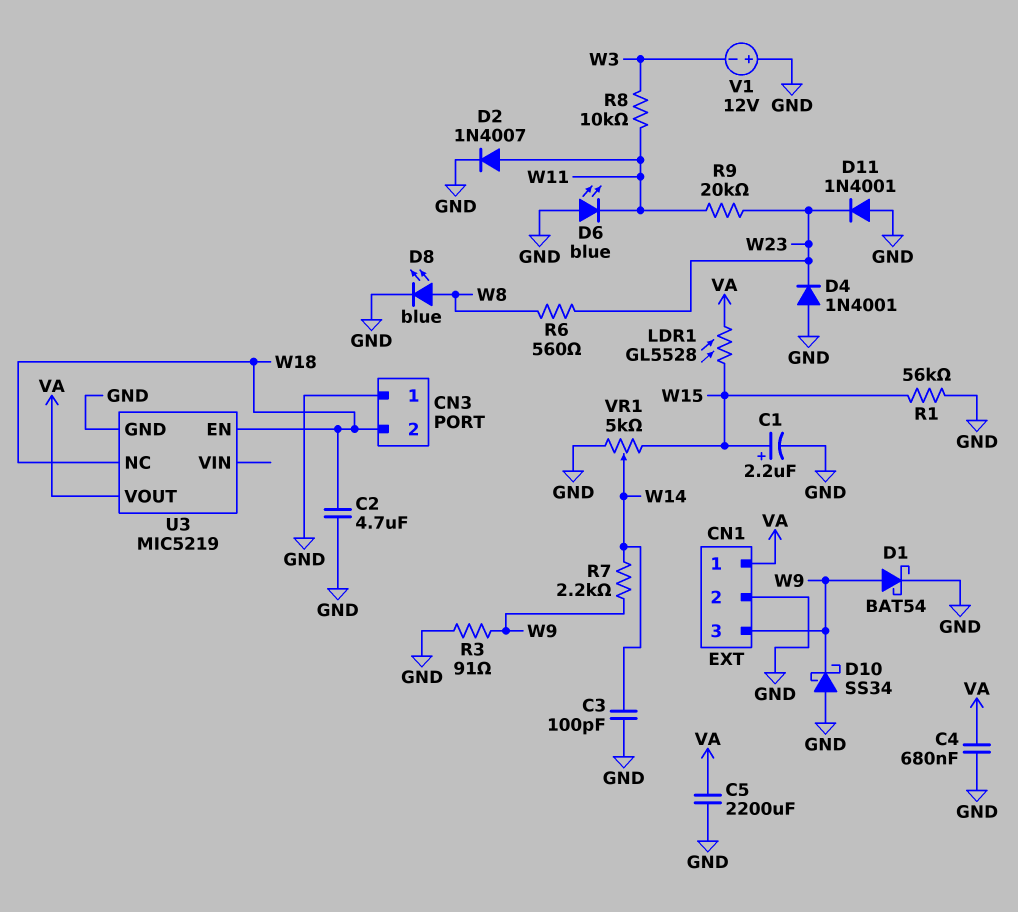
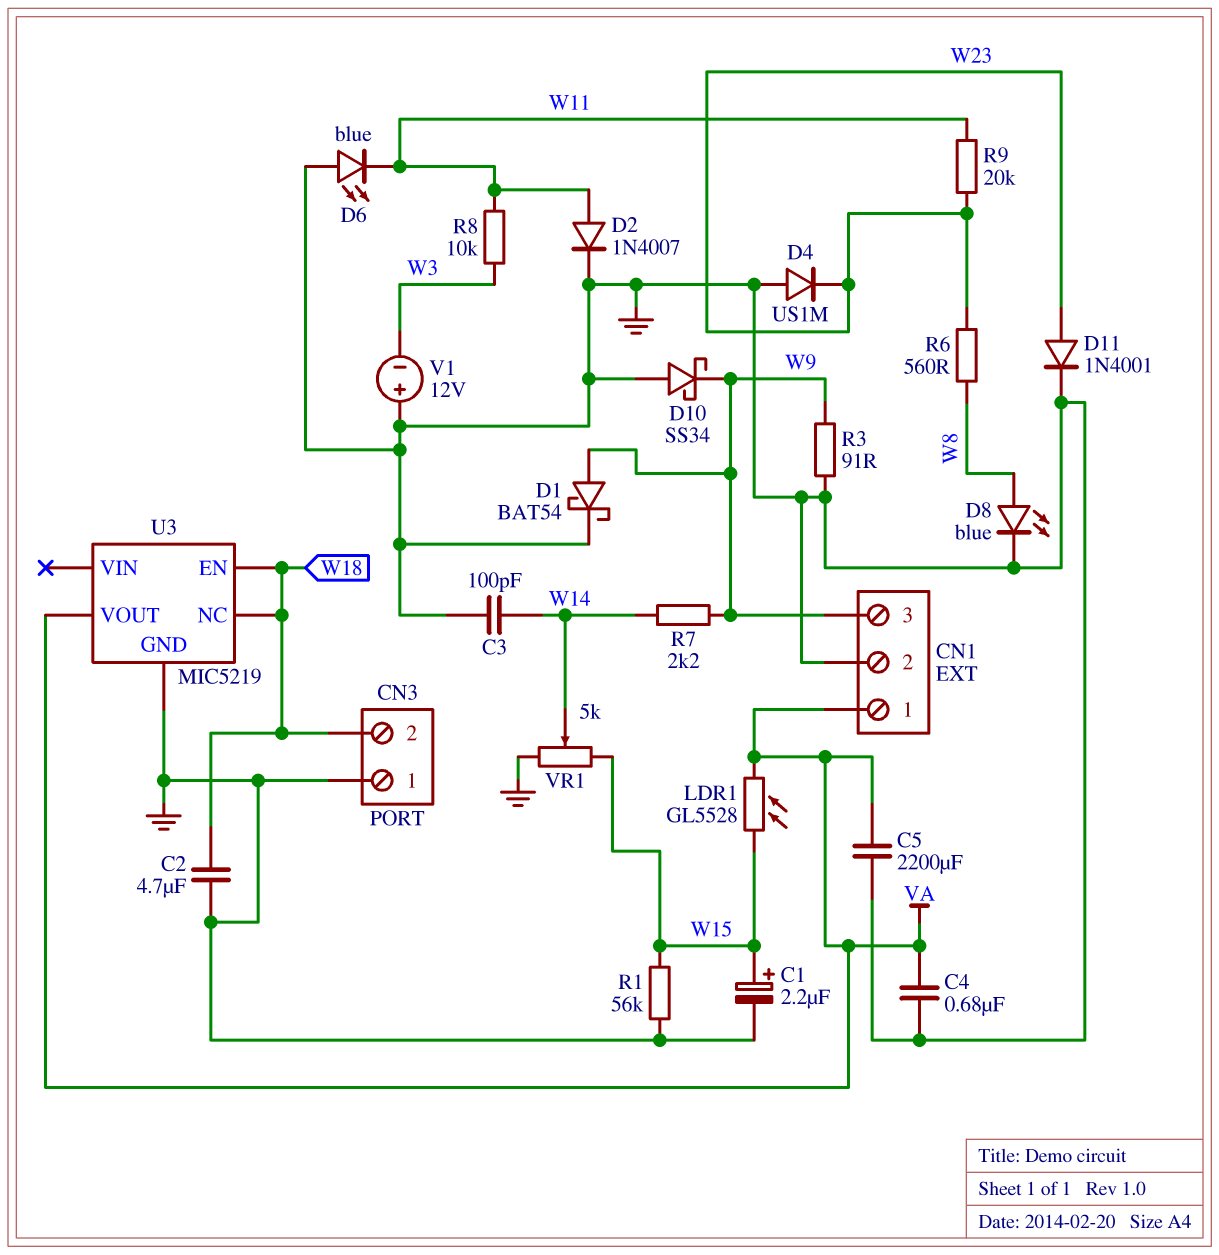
D4: diode 1N4001 (A GND, K W23) -> diode US1M (A GND, K W23)
D11: diode 1N4001 (A GND, K W23) -> diode 1N4001 (A W23, K GND)

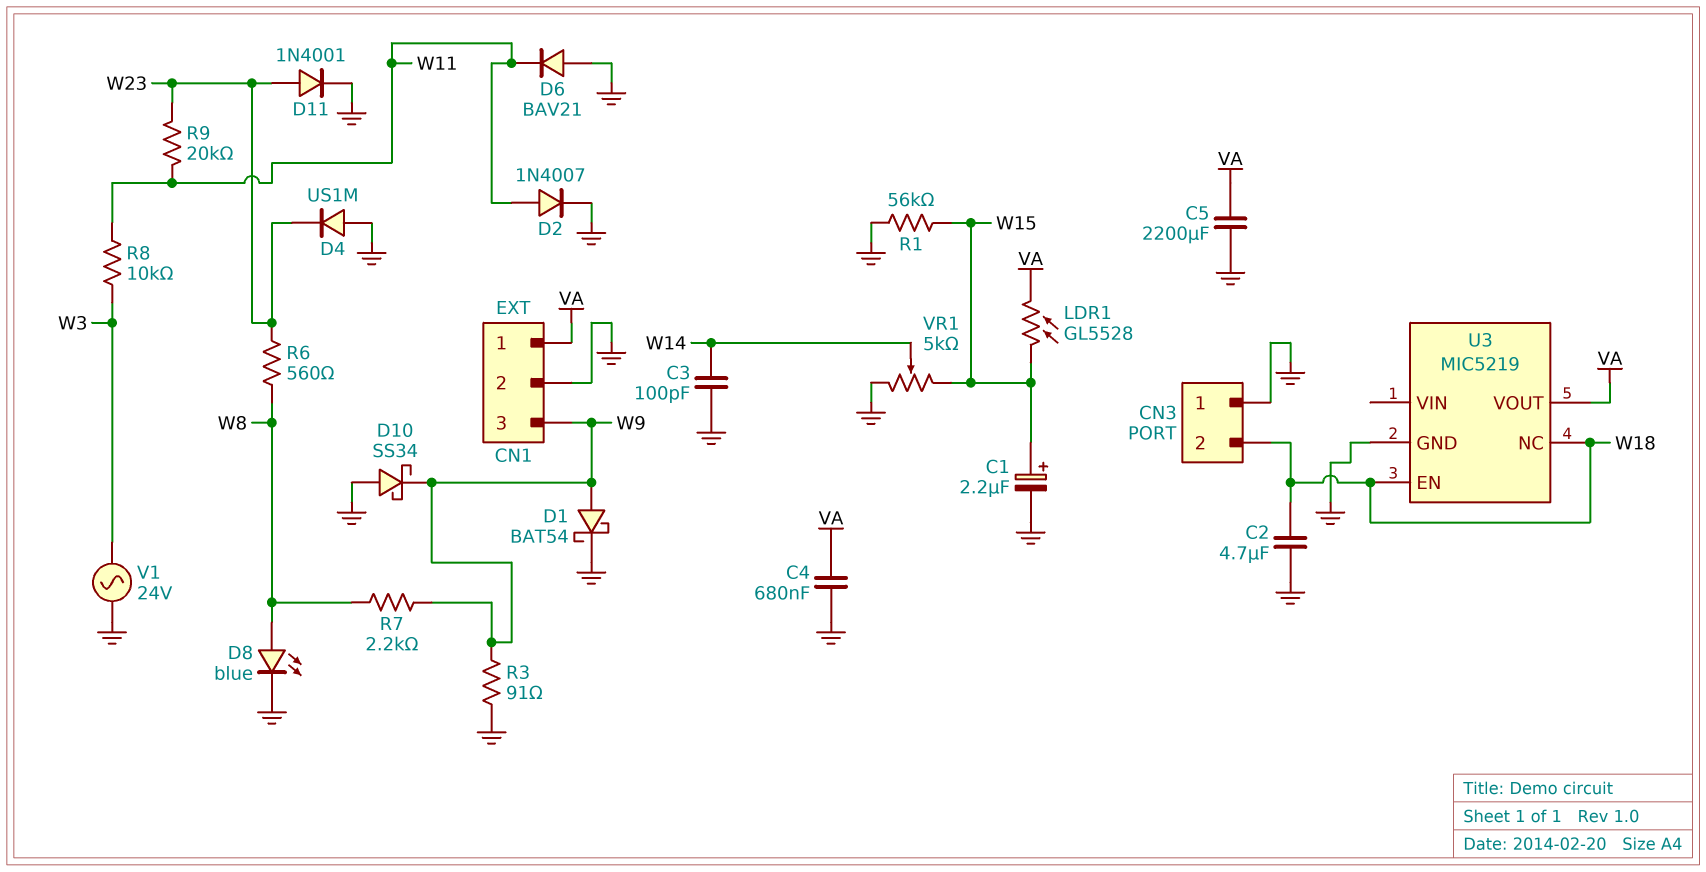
D6: LED blue (A GND, K W11) -> diode BAV21 (A GND, K W11)
R7: 2.2k (W9, W14) -> 2.2k (W8, W9)
V1: 12V (plus GND, minus W3) -> AC 24V (GND, W3)

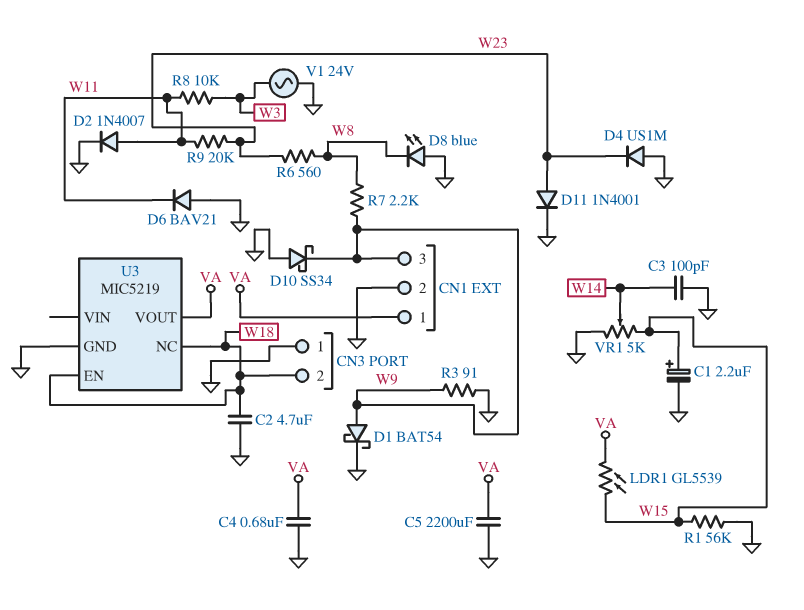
D8: LED blue (A W8, K GND) -> LED blue (A GND, K W8)
LDR1: GL5528 (VA, W15) -> GL5539 (VA, W15)

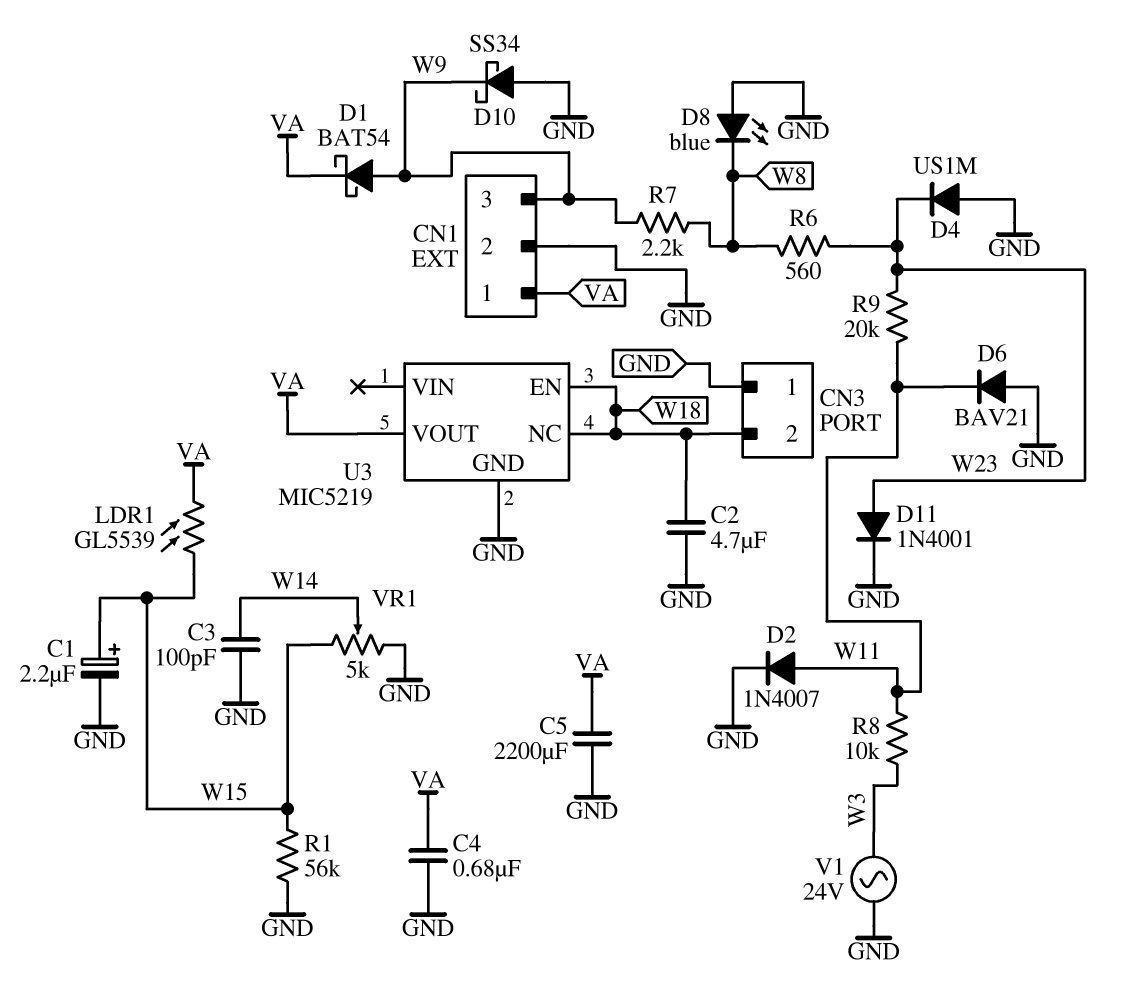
D1: schottky BAT54 (A W9, K GND) -> schottky BAT54 (A W9, K VA)
R3: 91 (GND, W9) -> none

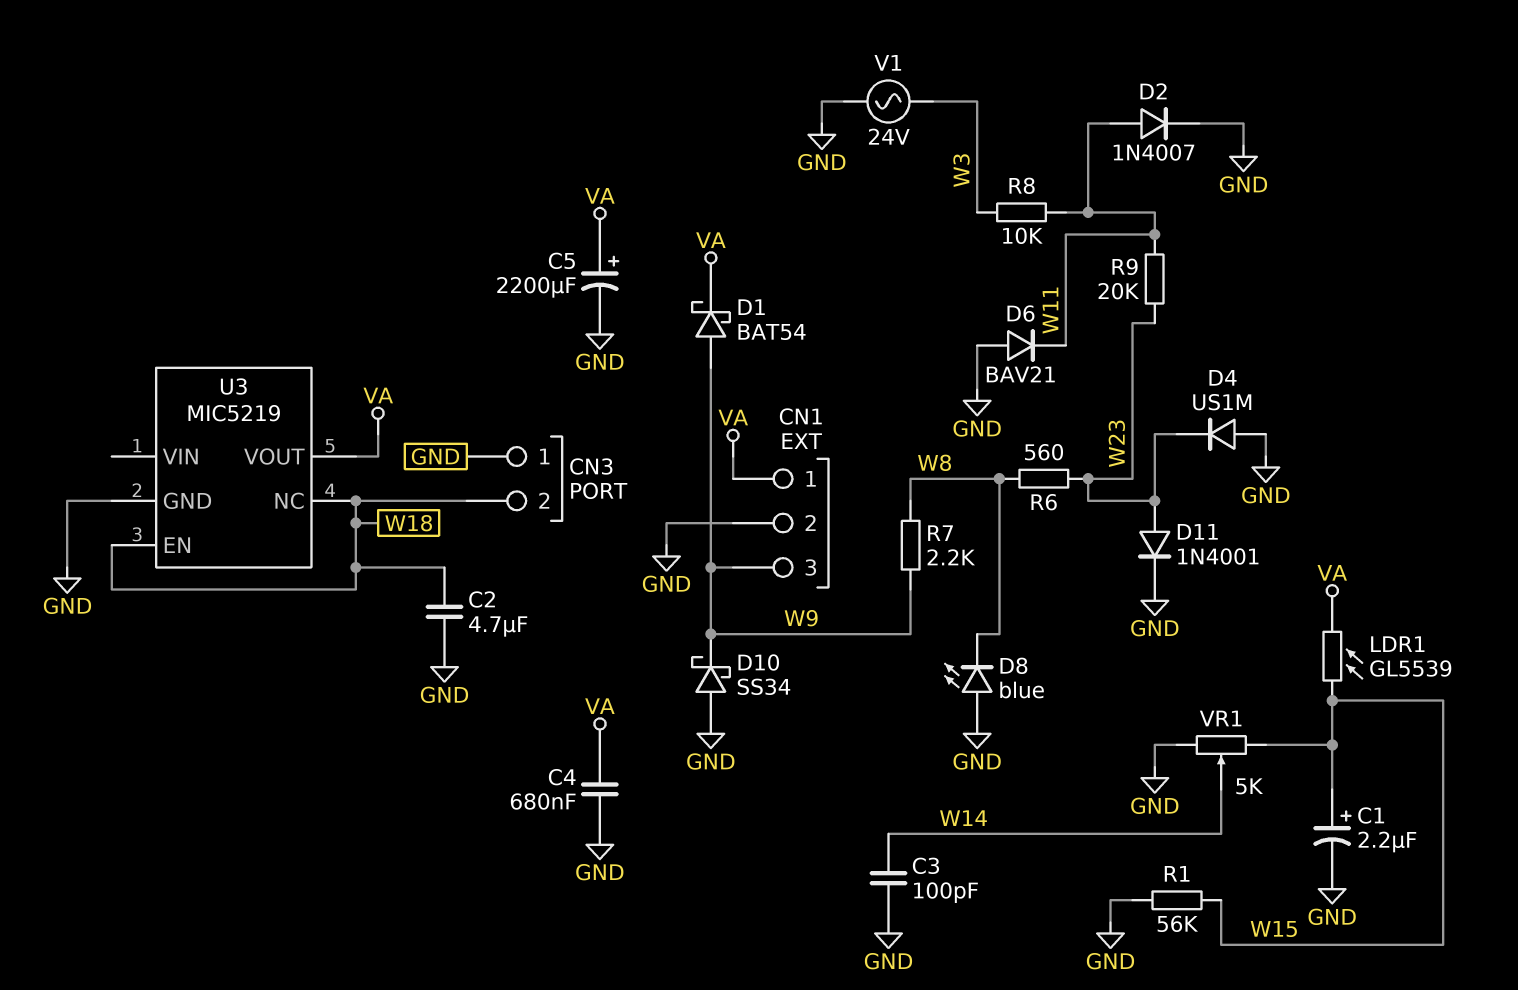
C5: 2200uF (GND, VA) -> 2200uF (plus VA, minus GND)

